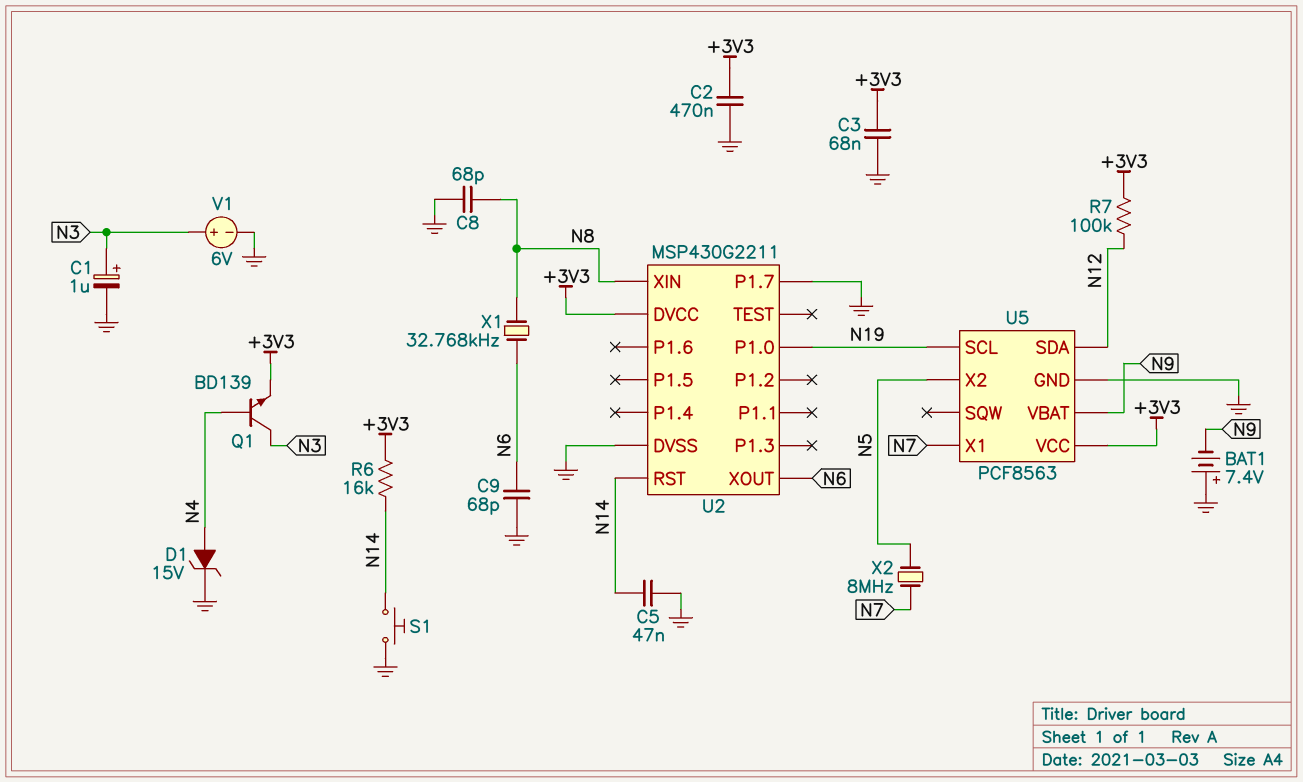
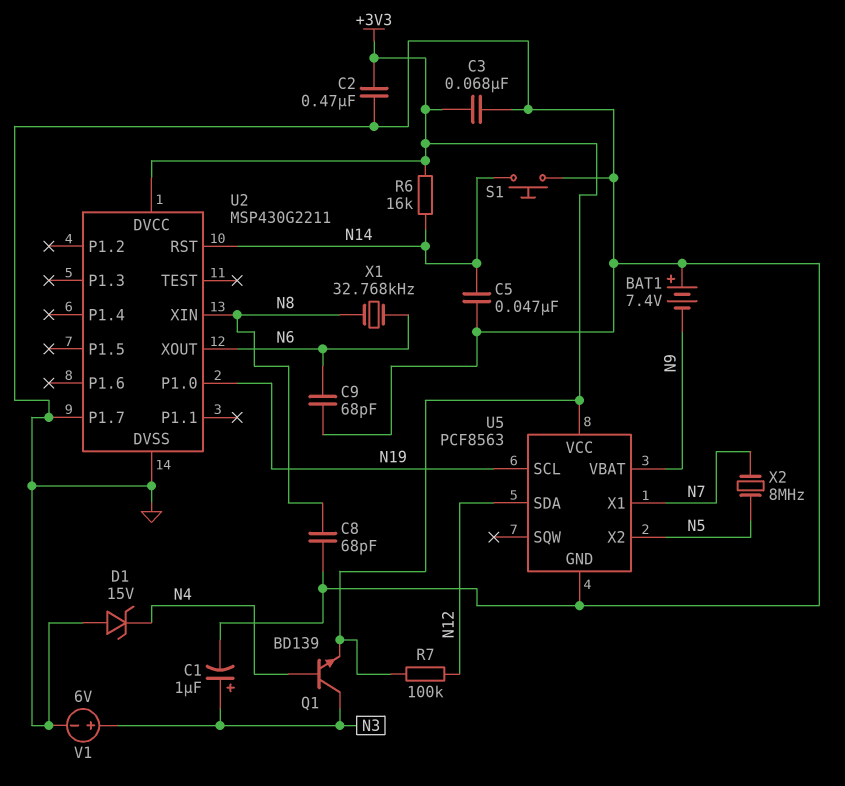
D1: zener 15V (A N4, K GND) -> zener 15V (A GND, K N4)

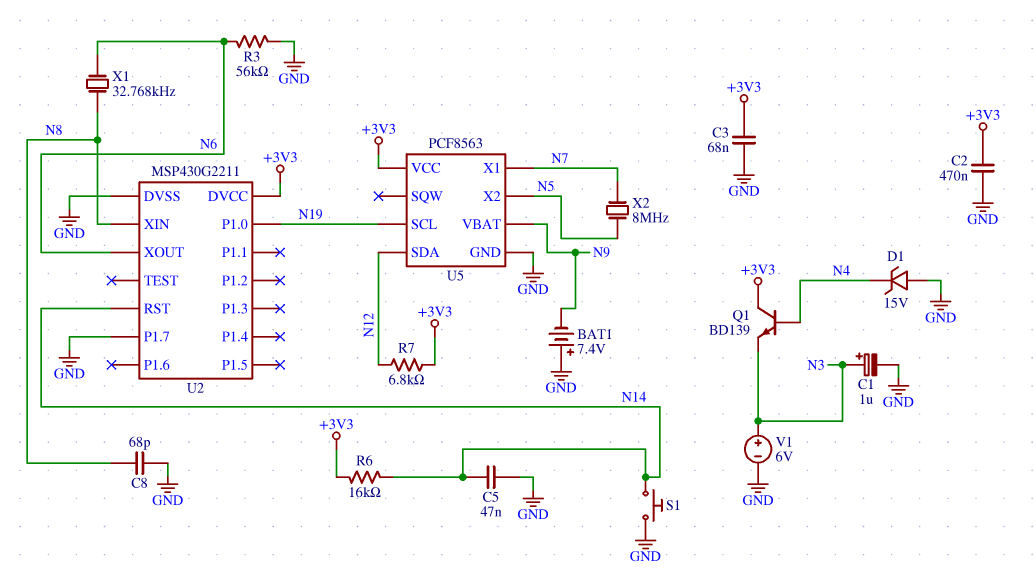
C9: 68pF (GND, N6) -> none
Q1: NPN BD139 (B N4, C N3, E +3V3) -> NPN BD139 (B N4, C +3V3, E N3)
R3: none -> 56k (GND, N6)
R7: 100k (+3V3, N12) -> 6.8k (+3V3, N12)

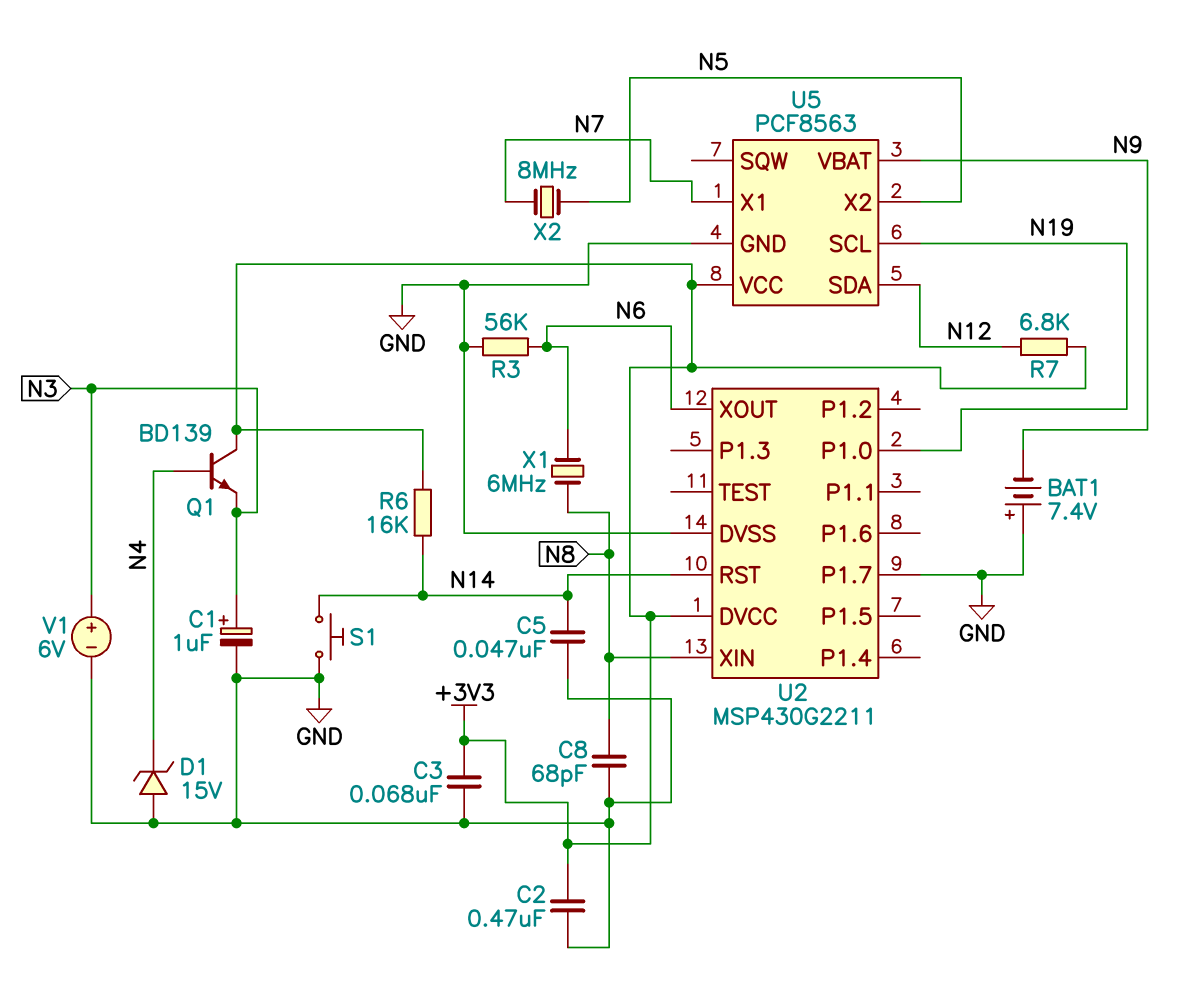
X1: 32.768kHz (N6, N8) -> 6MHz (N6, N8)

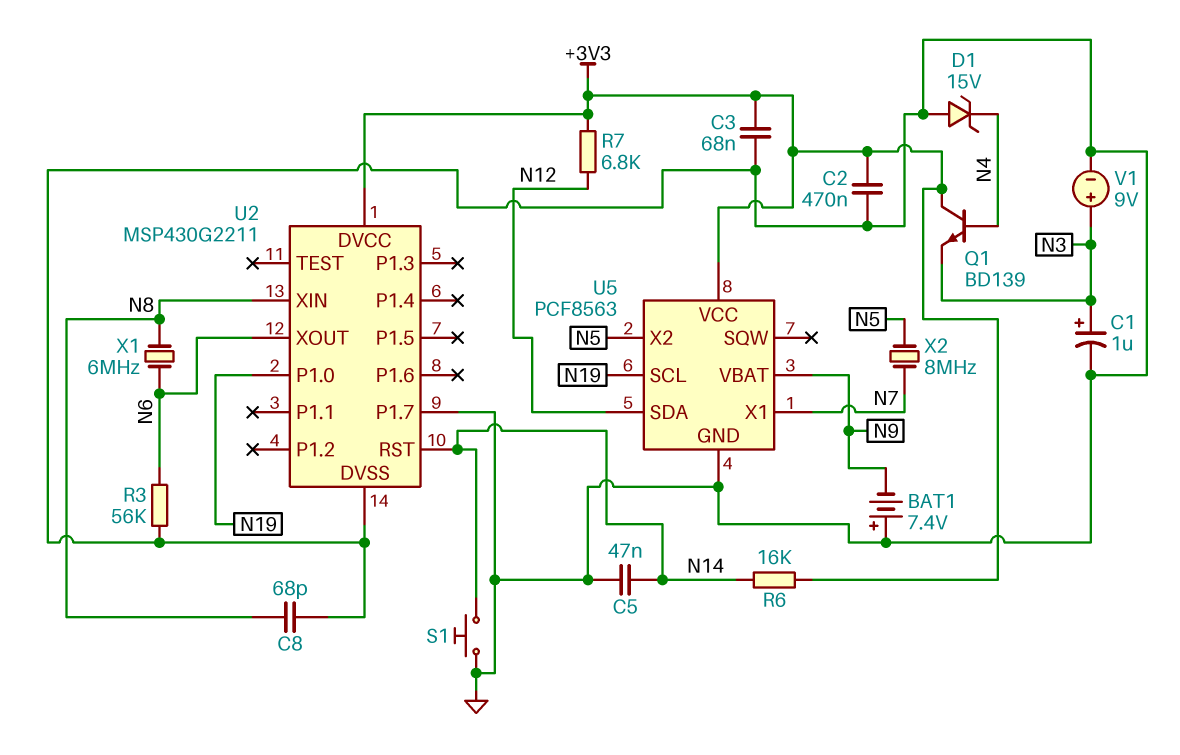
V1: 6V (plus N3, minus GND) -> 9V (plus N3, minus GND)

